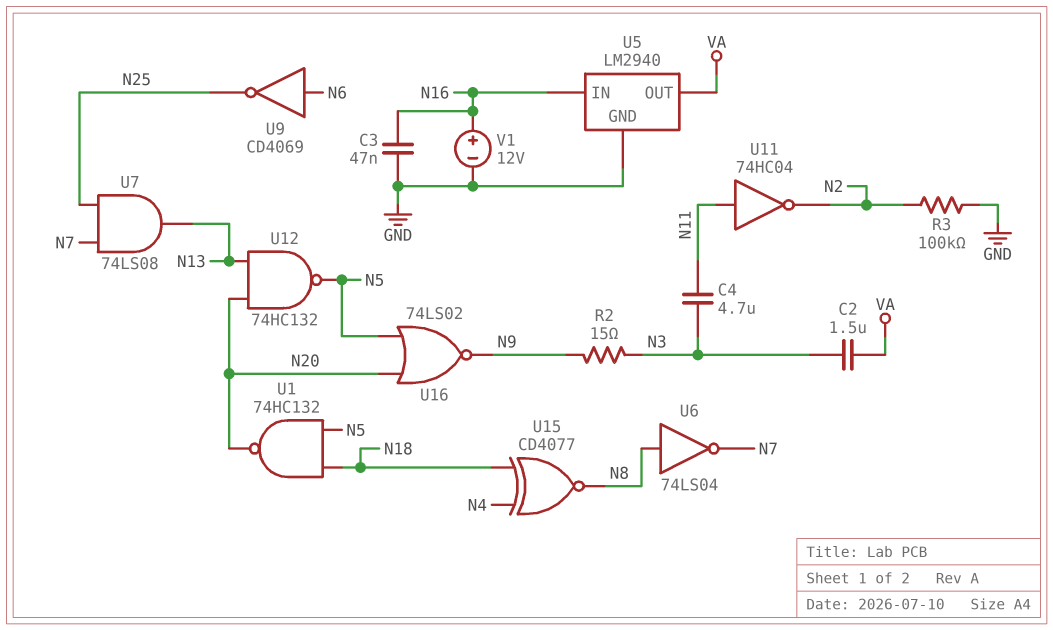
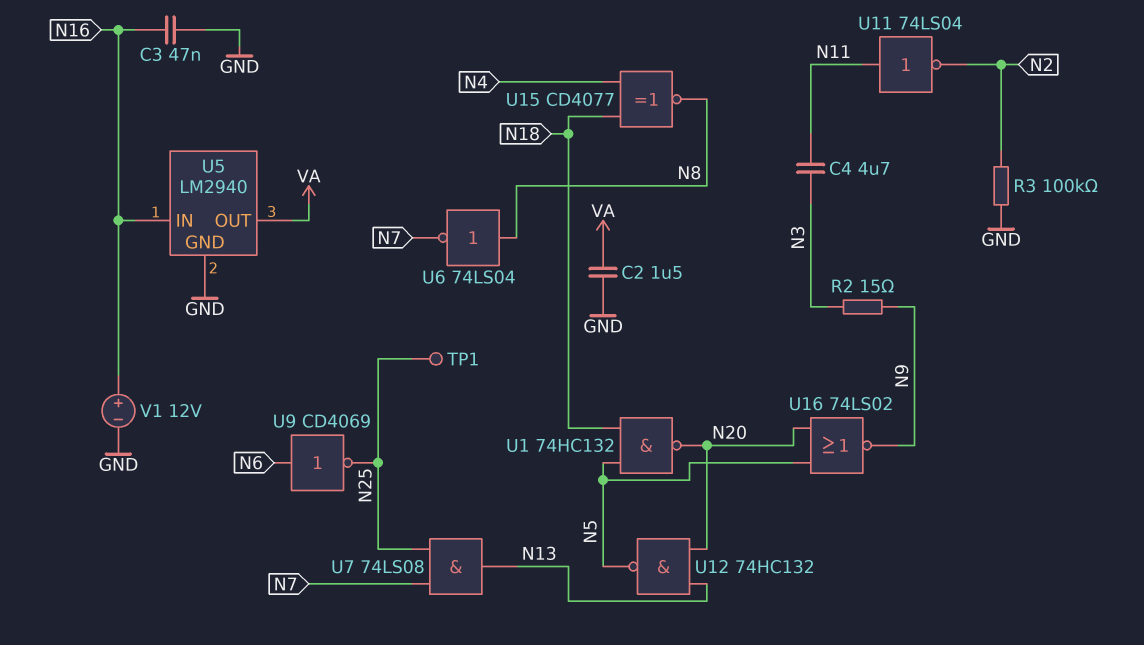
C2: 1.5uF (N3, VA) -> 1.5uF (GND, VA)
TP1: none -> test point (N25)
U11: NOT 74HC04 (in N11, out N2) -> NOT 74LS04 (in N11, out N2)

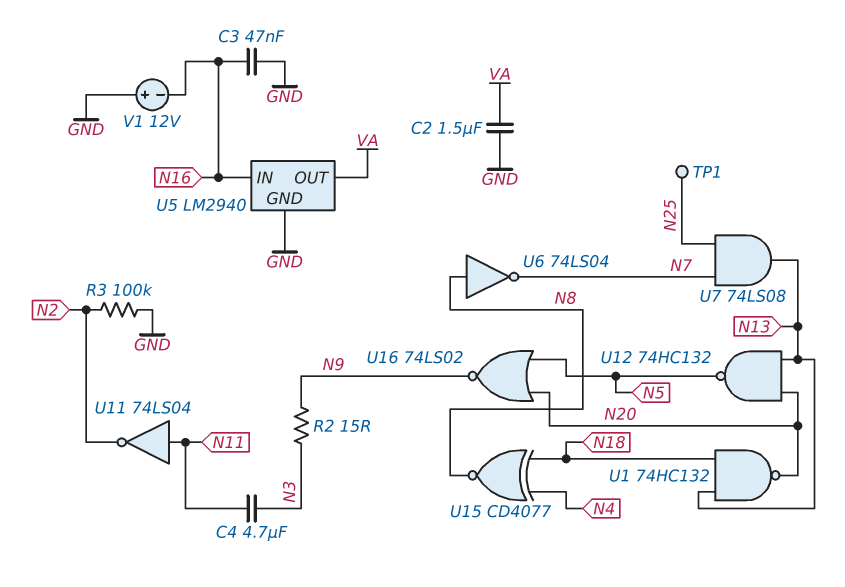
U1: NAND 74HC132 (in N5, in N18, out N20) -> NAND 74HC132 (in N13, in N18, out N20)
U9: NOT CD4069 (in N6, out N25) -> none
V1: 12V (plus N16, minus GND) -> 12V (plus GND, minus N16)

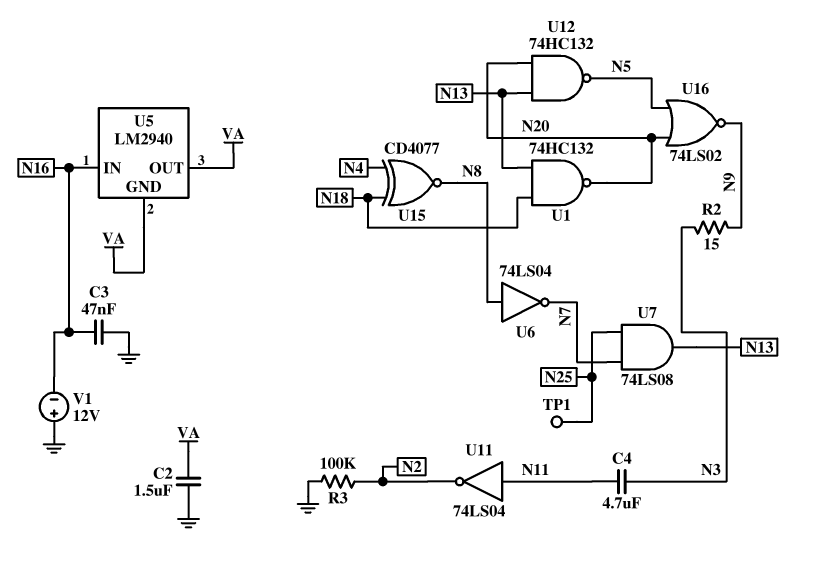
U5 pin GND: GND -> VA

